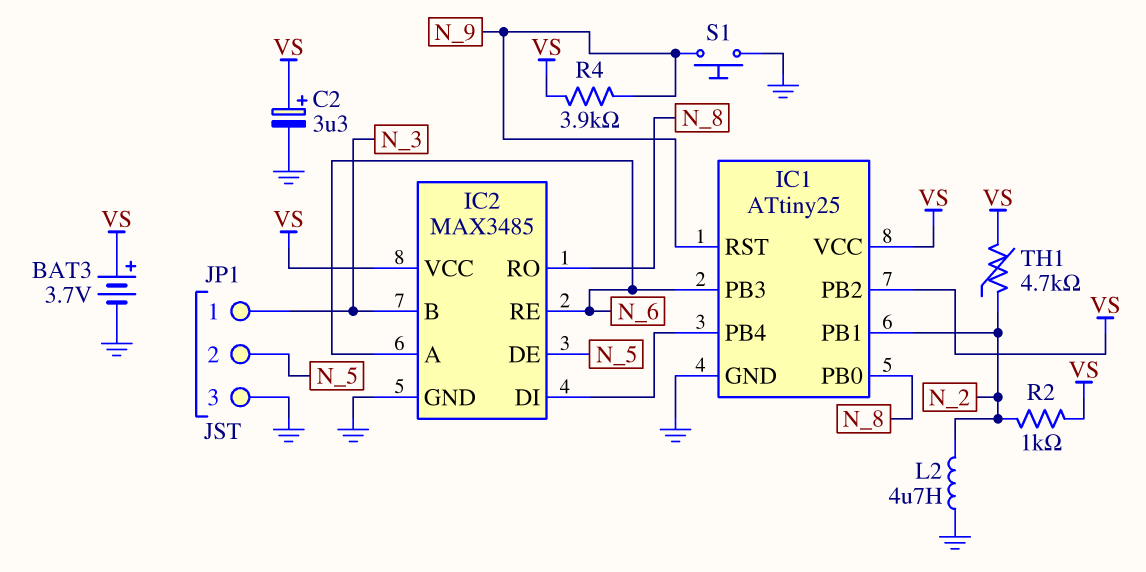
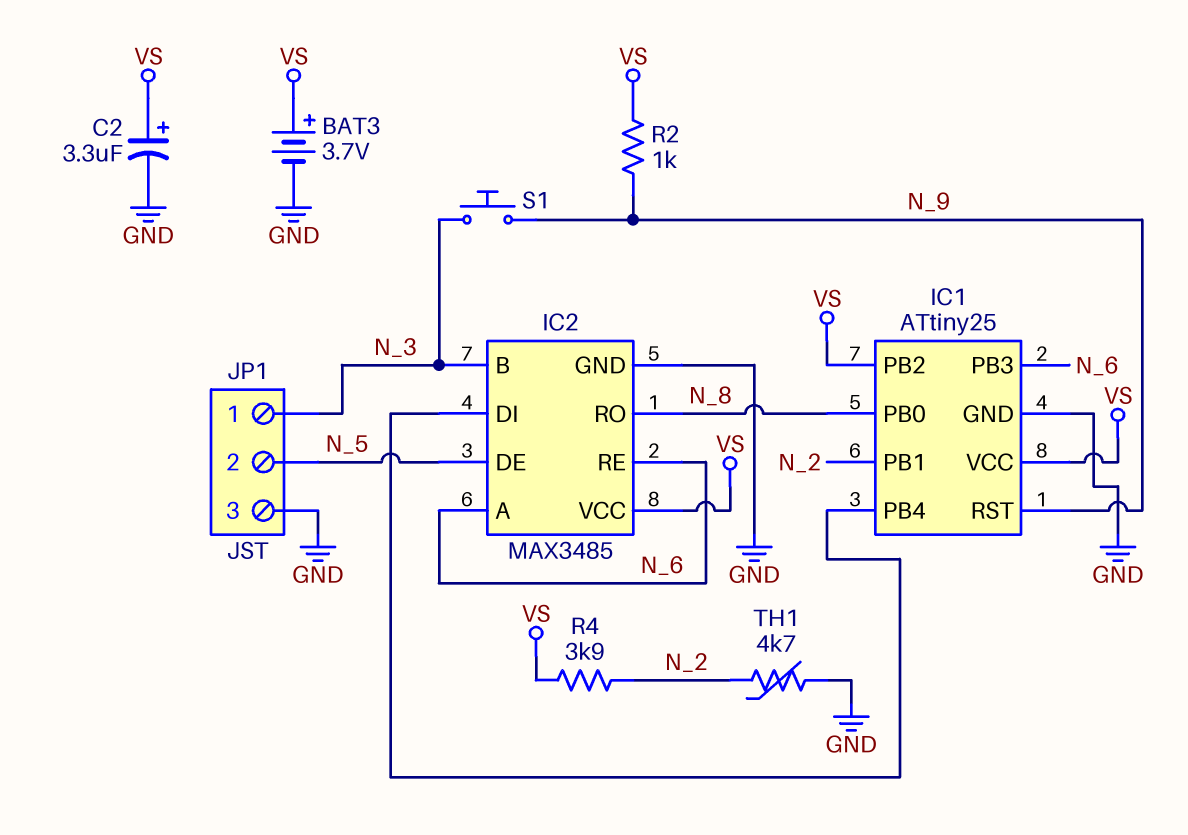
L2: 4.7uH (GND, N_2) -> none
R2: 1k (N_2, VS) -> 1k (N_9, VS)
R4: 3.9k (N_9, VS) -> 3.9k (N_2, VS)
S1: button (GND, N_9) -> button (N_3, N_9)
TH1: 4.7k (N_2, VS) -> 4.7k (GND, N_2)

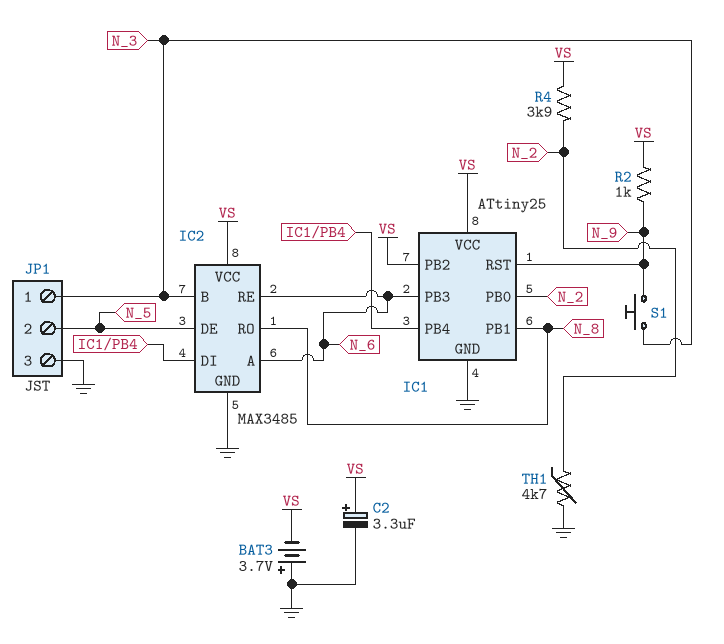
BAT3: 3.7V (plus VS, minus GND) -> 3.7V (plus GND, minus VS)
IC1 pin PB0: N_8 -> N_2
IC1 pin PB1: N_2 -> N_8

